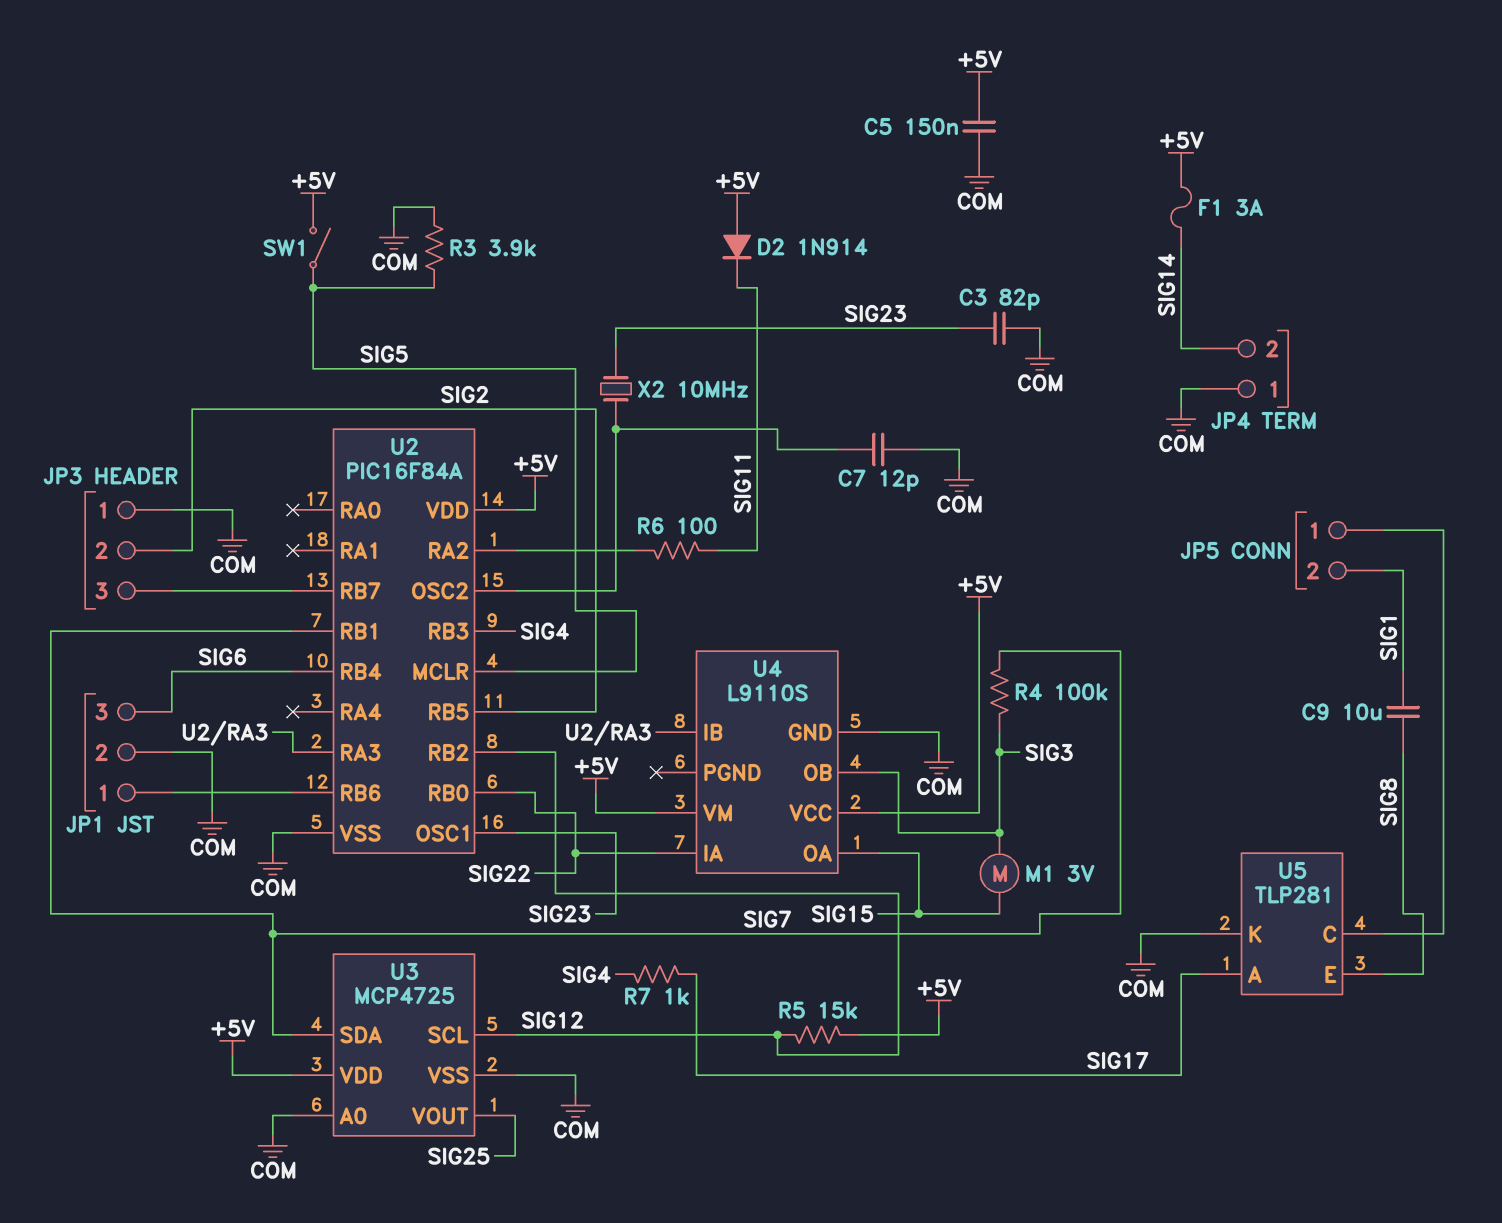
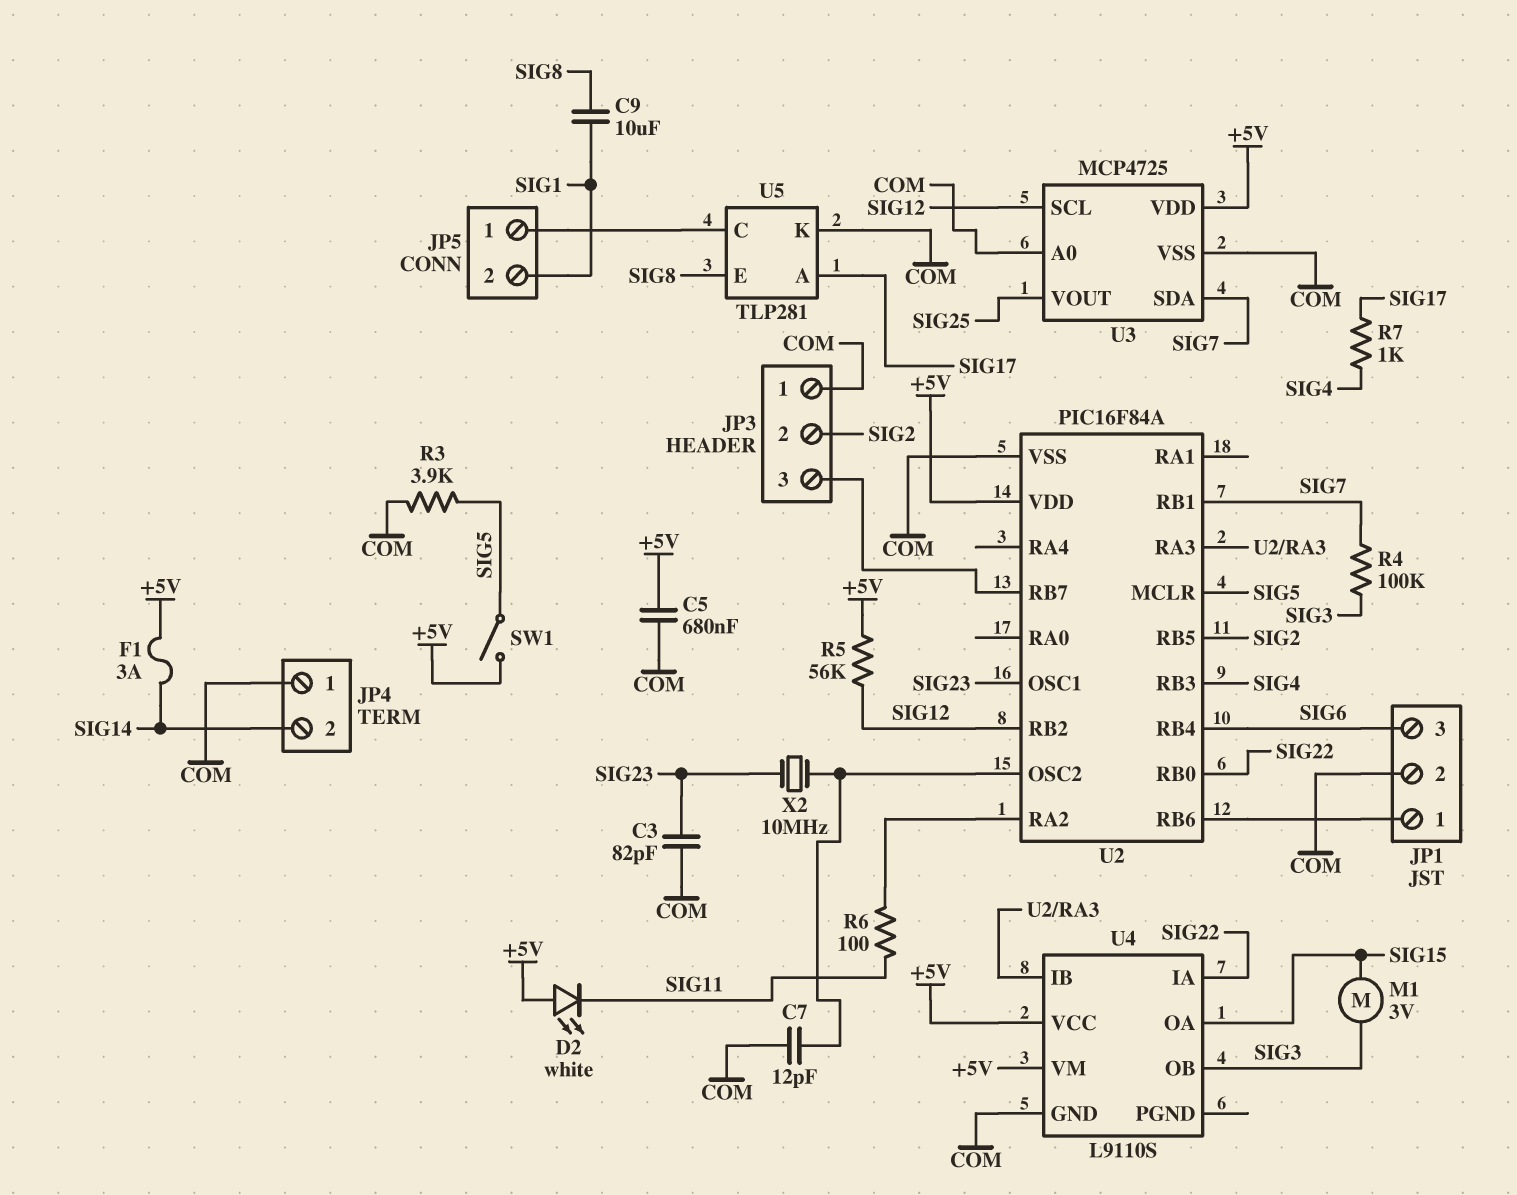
C5: 150nF (+5V, COM) -> 680nF (+5V, COM)
D2: diode 1N914 (A +5V, K SIG11) -> LED white (A +5V, K SIG11)
R5: 15k (+5V, SIG12) -> 56k (+5V, SIG12)

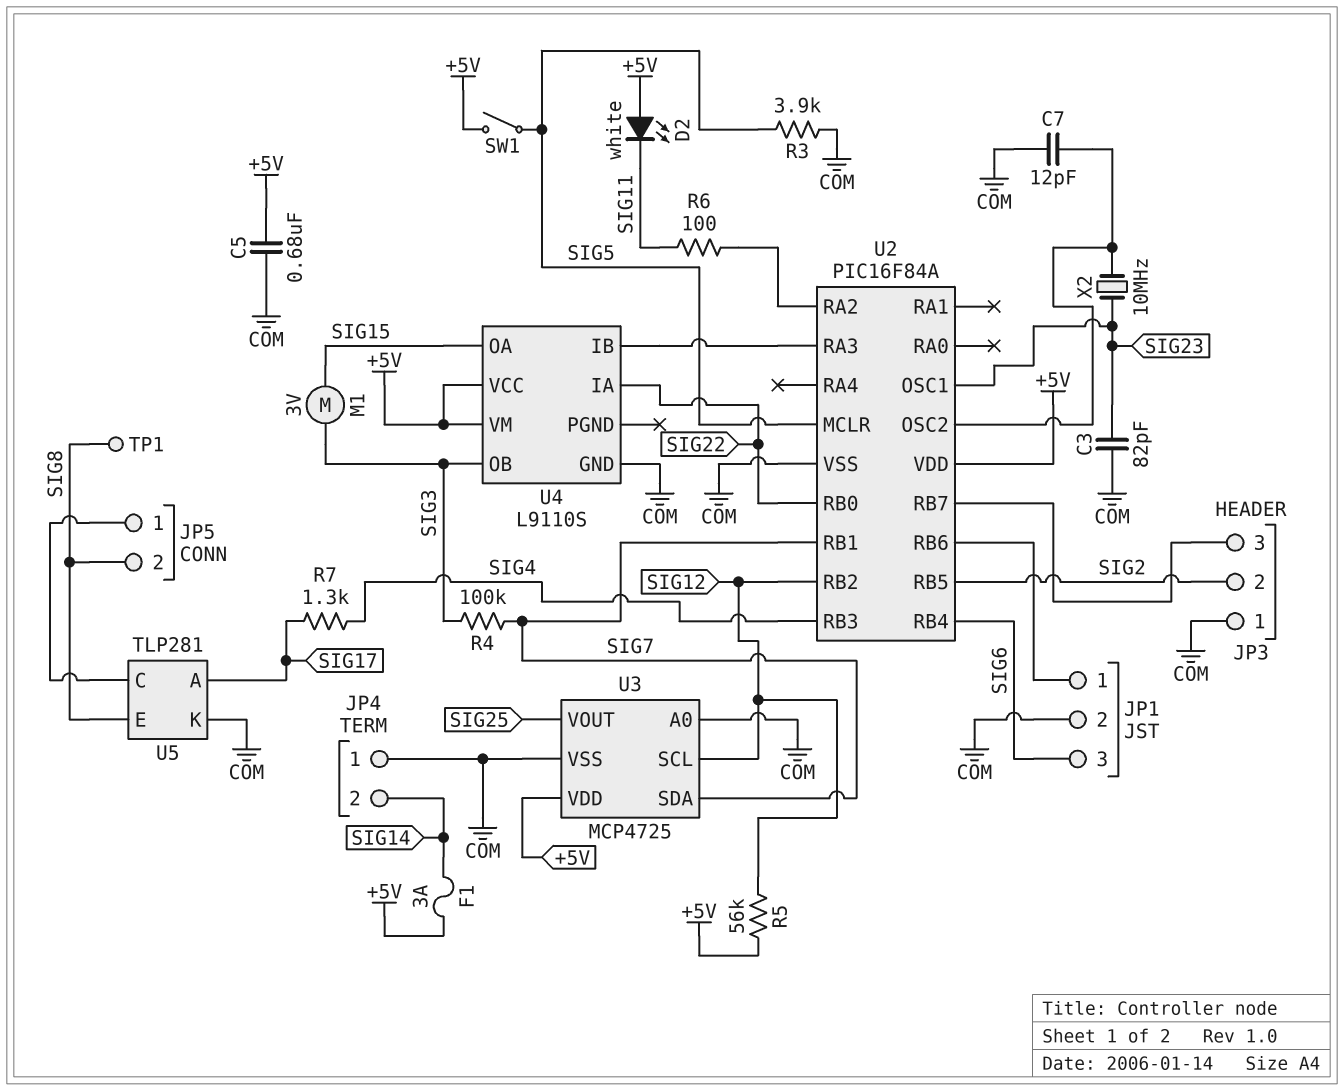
C9: 10uF (SIG1, SIG8) -> none
JP5 pin 2: SIG1 -> SIG8
R7: 1k (SIG4, SIG17) -> 1.3k (SIG4, SIG17)
TP1: none -> test point (SIG8)

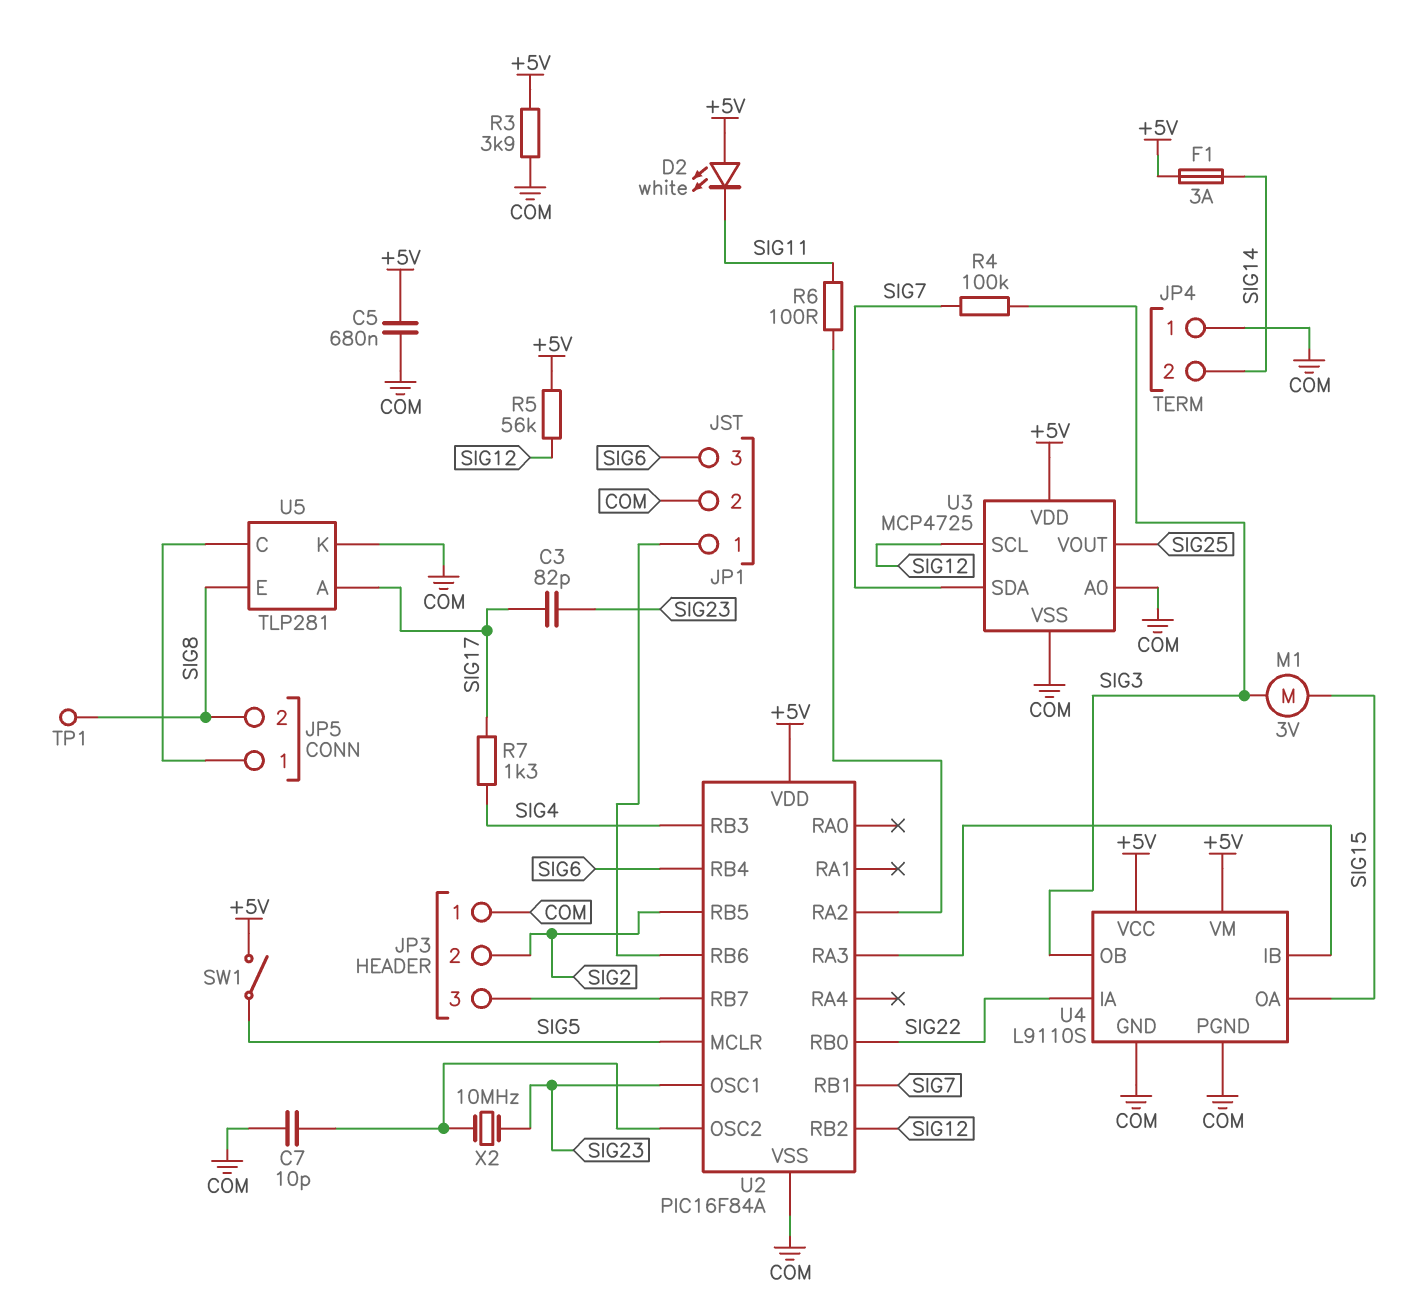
C3: 82pF (COM, SIG23) -> 82pF (SIG17, SIG23)
C7: 12pF (COM, U2/OSC2) -> 10pF (COM, U2/OSC2)
R3: 3.9k (COM, SIG5) -> 3.9k (+5V, COM)
U4 pin PGND: none -> COM

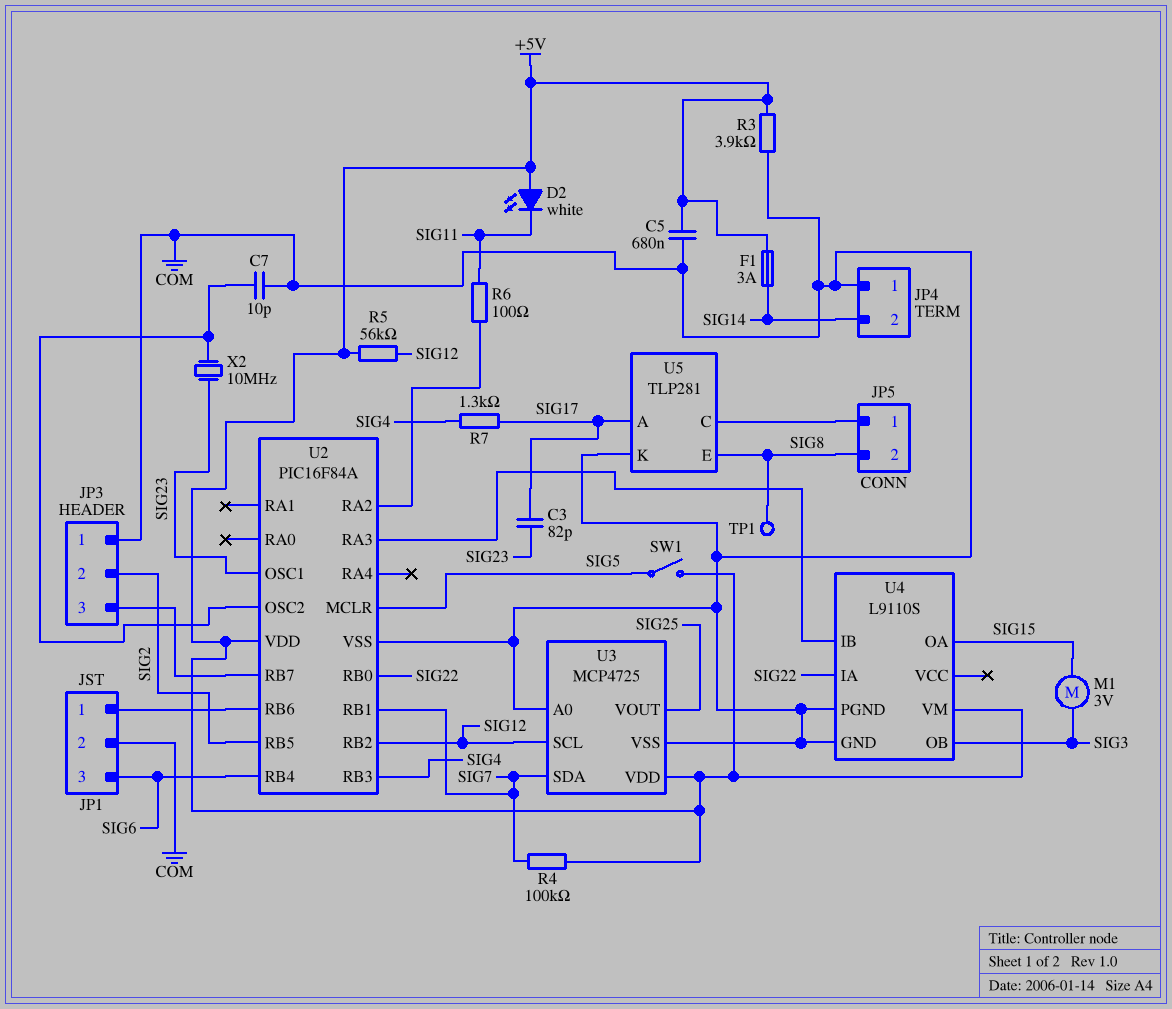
R4: 100k (SIG3, SIG7) -> 100k (+5V, SIG7)
U4 pin VCC: +5V -> none

